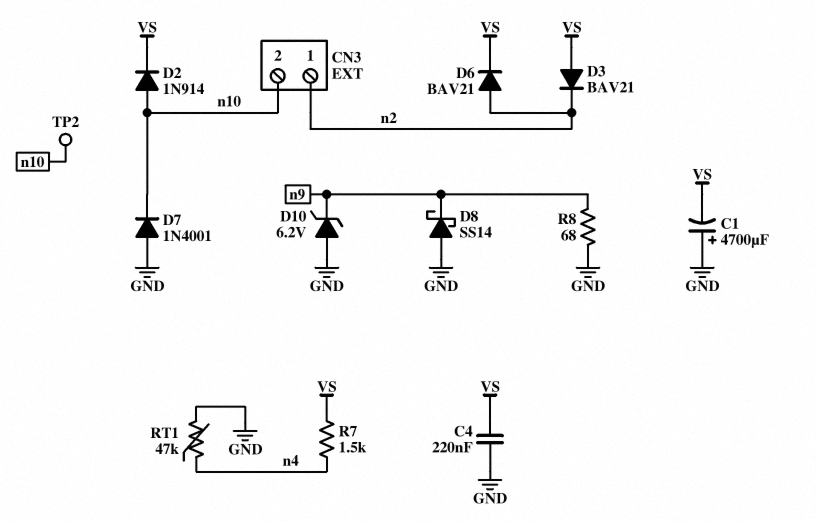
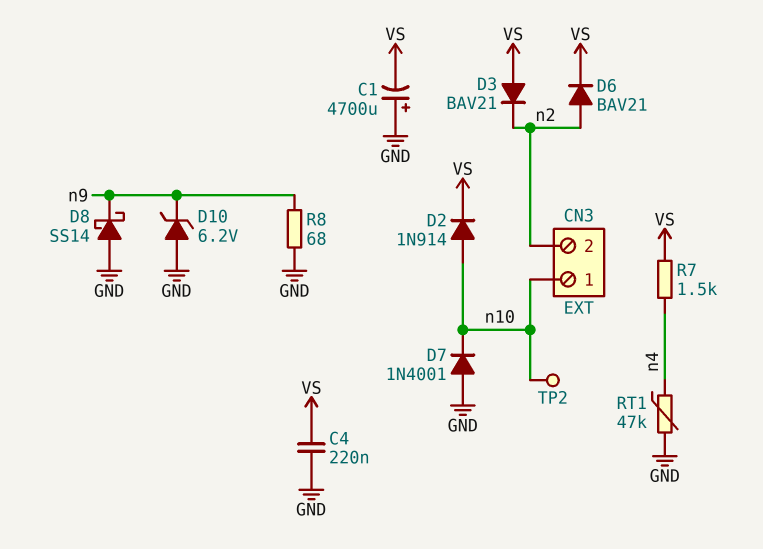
CN3 pin 1: n2 -> n10
CN3 pin 2: n10 -> n2

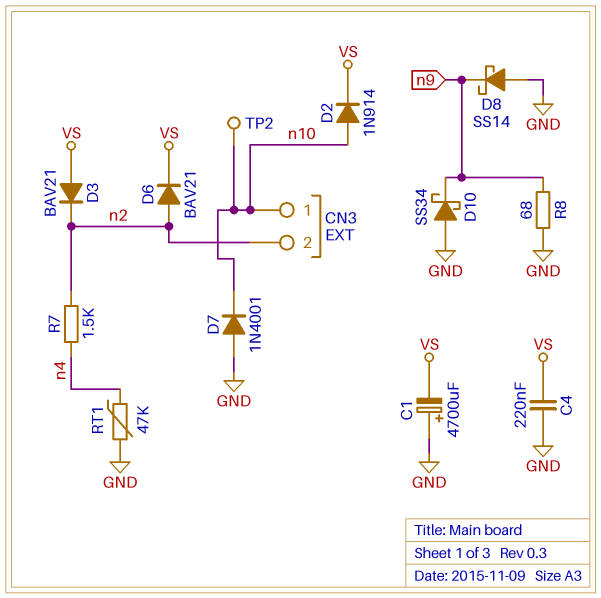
D10: zener 6.2V (A GND, K n9) -> schottky SS34 (A GND, K n9)
R7: 1.5k (VS, n4) -> 1.5k (n2, n4)

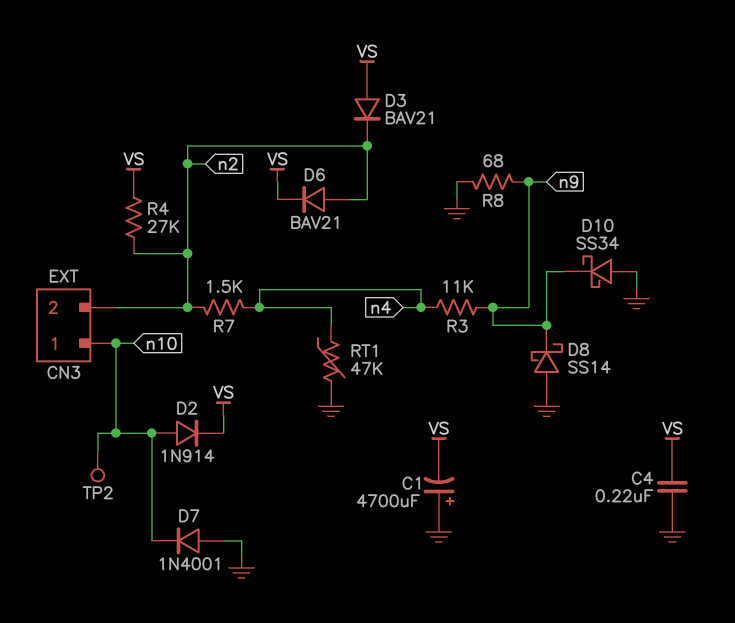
R3: none -> 11k (n4, n9)
R4: none -> 27k (VS, n2)

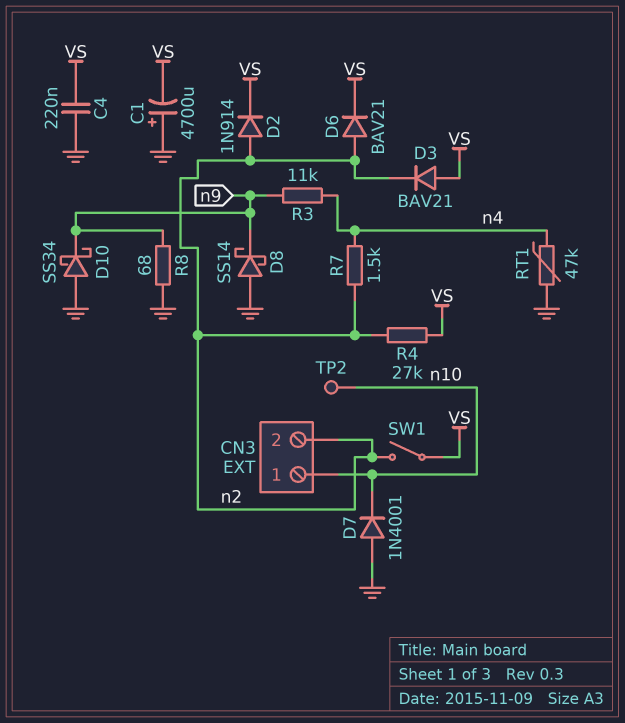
D2: diode 1N914 (A n10, K VS) -> diode 1N914 (A n2, K VS)
SW1: none -> switch (VS, n2)

